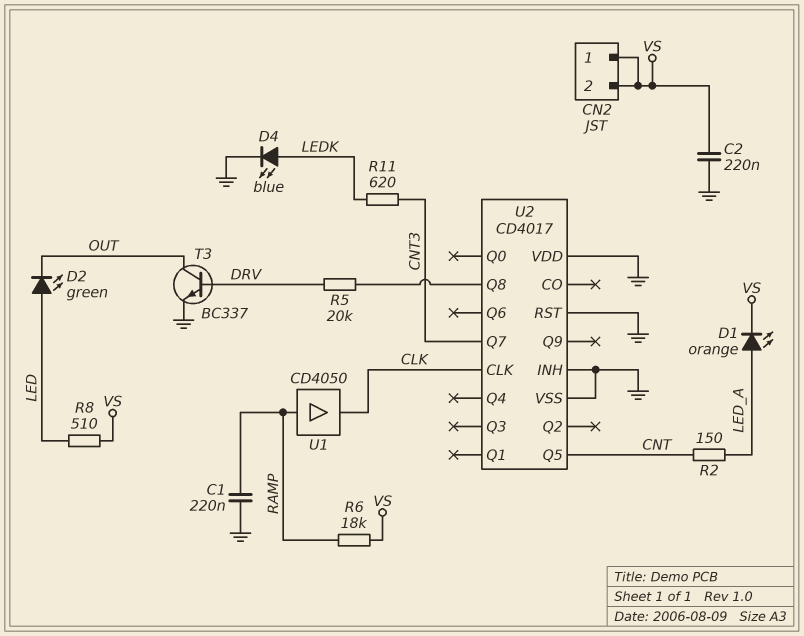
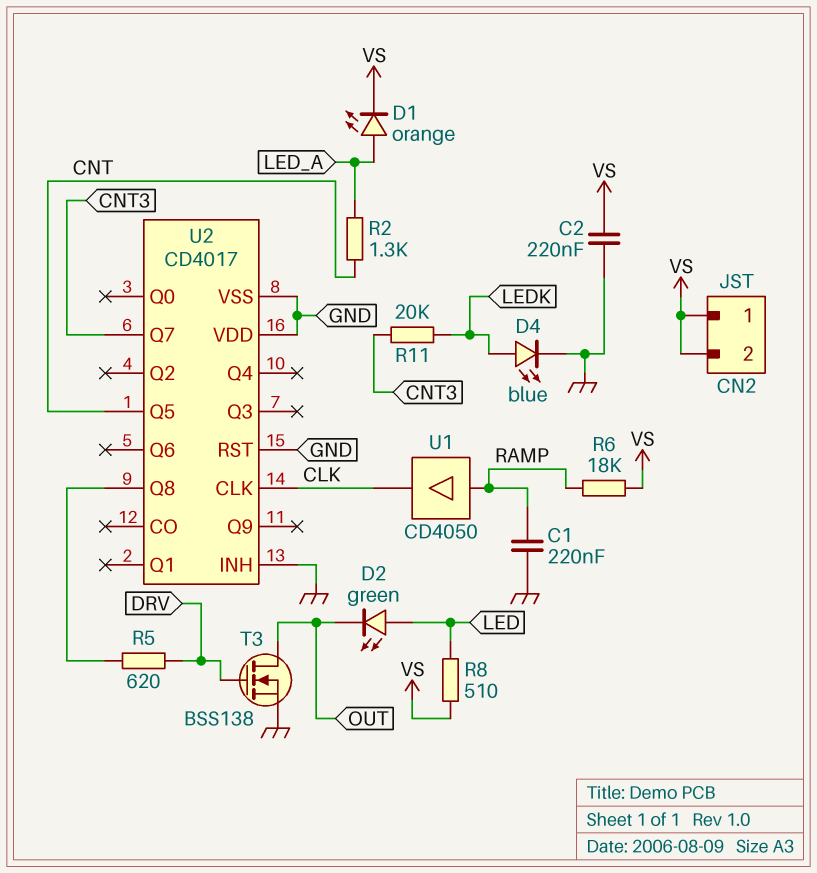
R2: 150 (CNT, LED_A) -> 1.3k (CNT, LED_A)
R5: 20k (DRV, U2/Q8) -> 620 (DRV, U2/Q8)
R11: 620 (CNT3, LEDK) -> 20k (CNT3, LEDK)
T3: NPN BC337 (B DRV, C OUT, E GND) -> NMOS BSS138 (G DRV, D OUT, S GND)

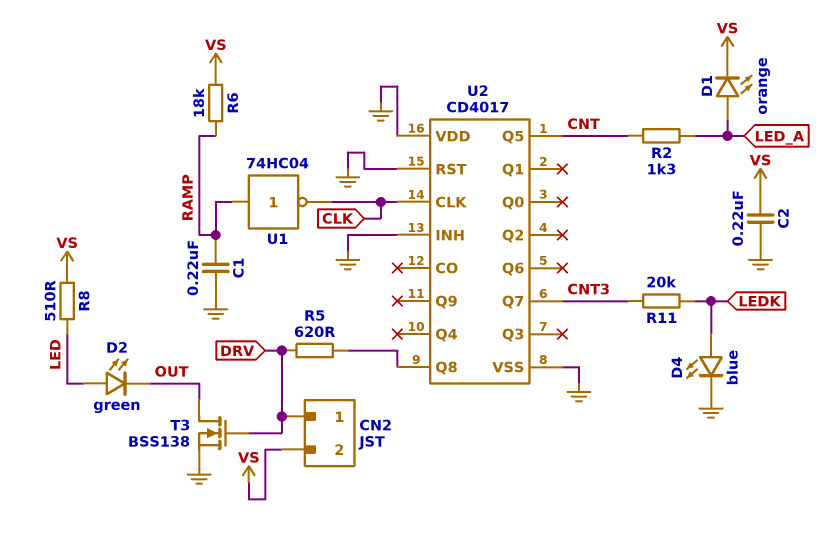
CN2 pin 1: VS -> DRV
U1: buffer CD4050 (in RAMP, out CLK) -> NOT 74HC04 (in RAMP, out CLK)

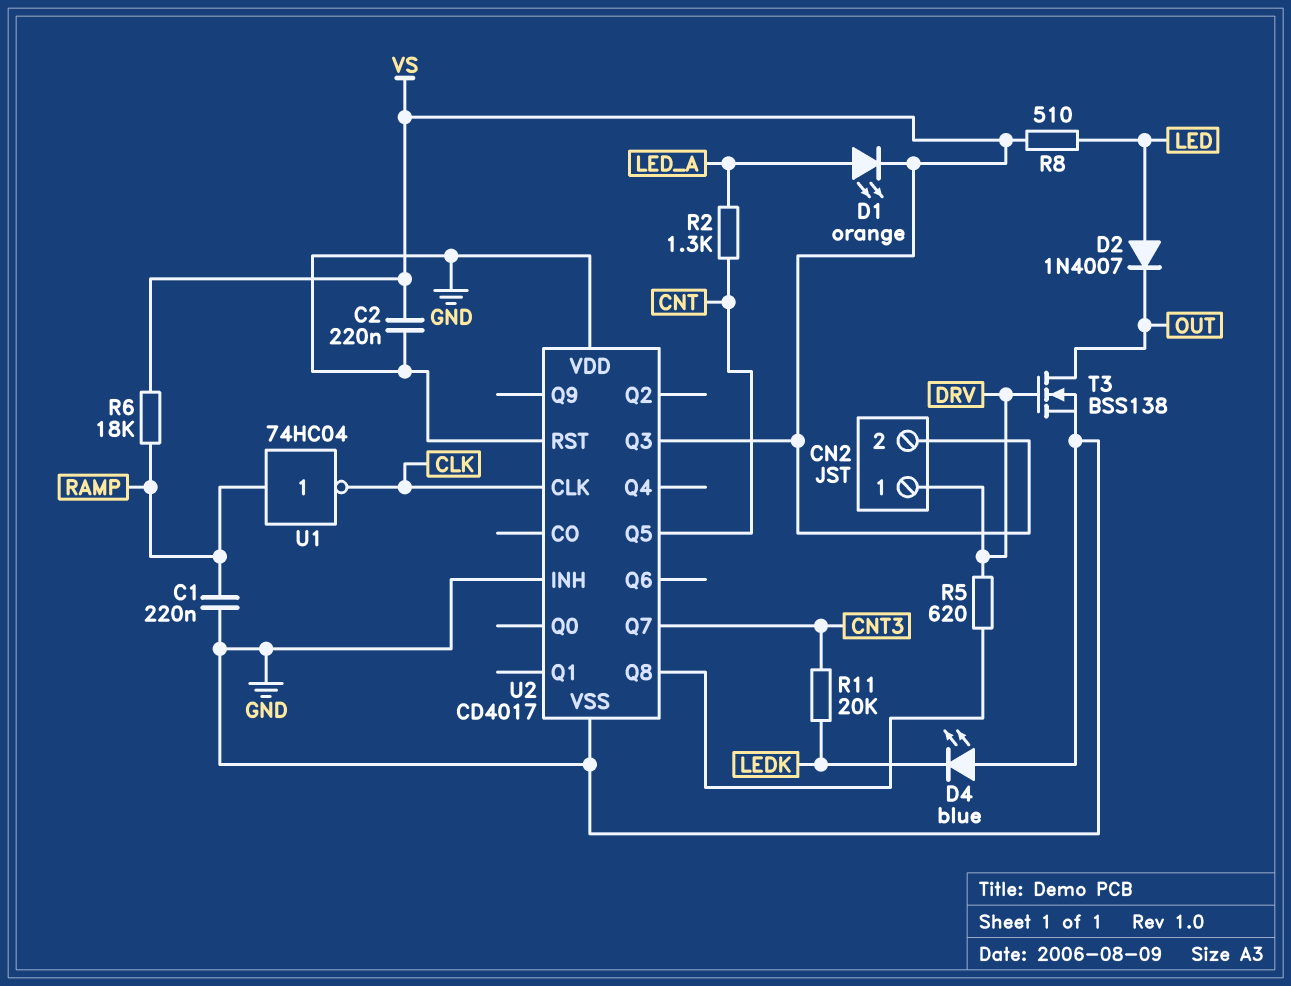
D2: LED green (A LED, K OUT) -> diode 1N4007 (A LED, K OUT)
D4: LED blue (A LEDK, K GND) -> LED blue (A GND, K LEDK)
U2 pin Q3: none -> VS

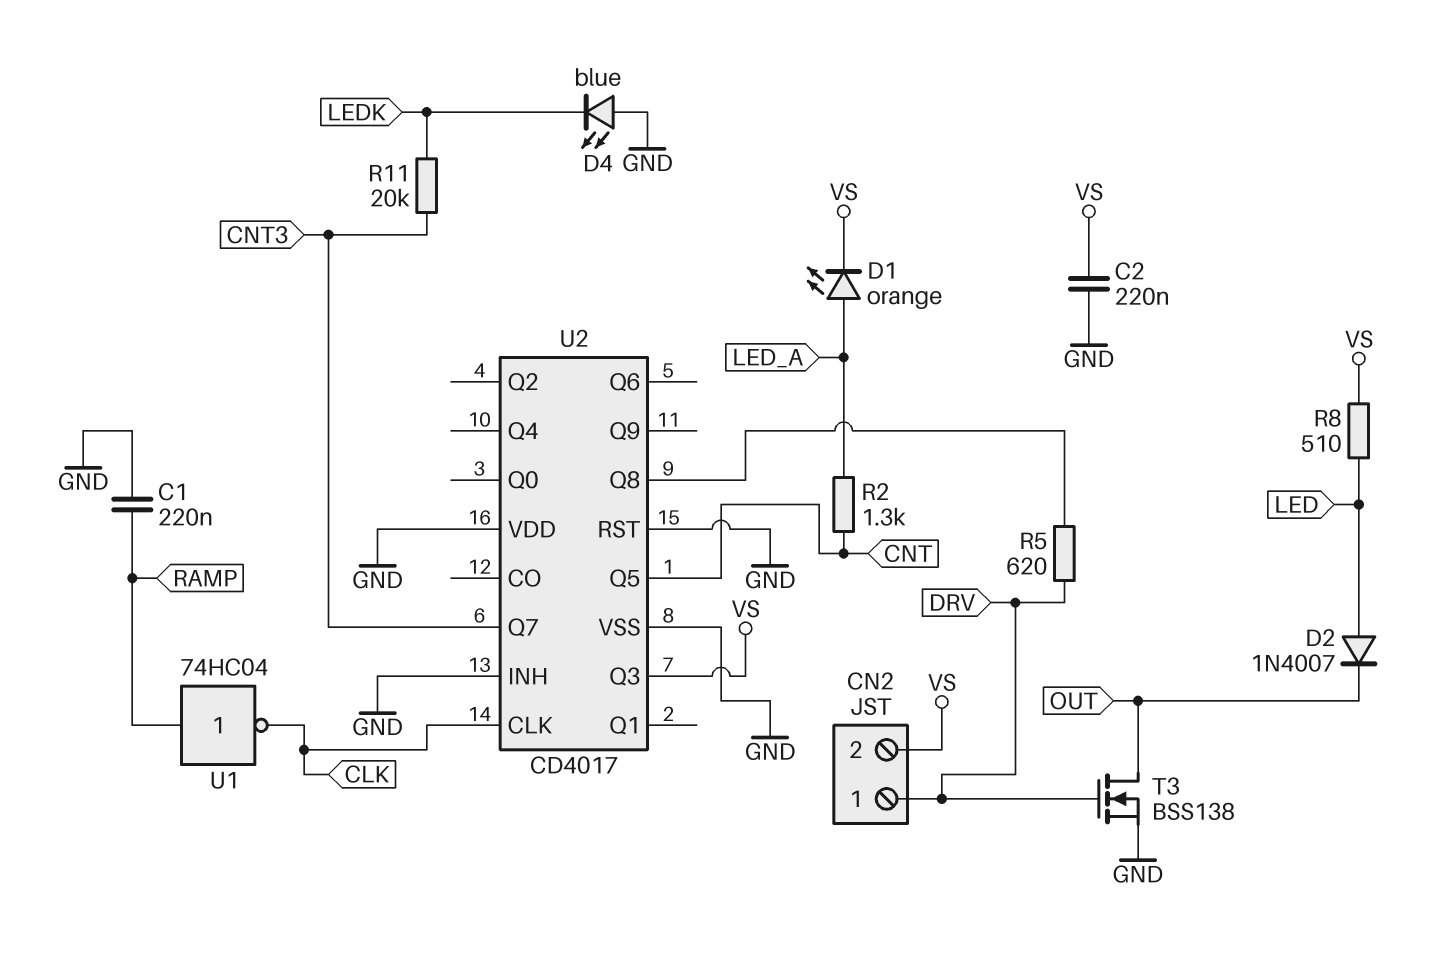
R6: 18k (RAMP, VS) -> none

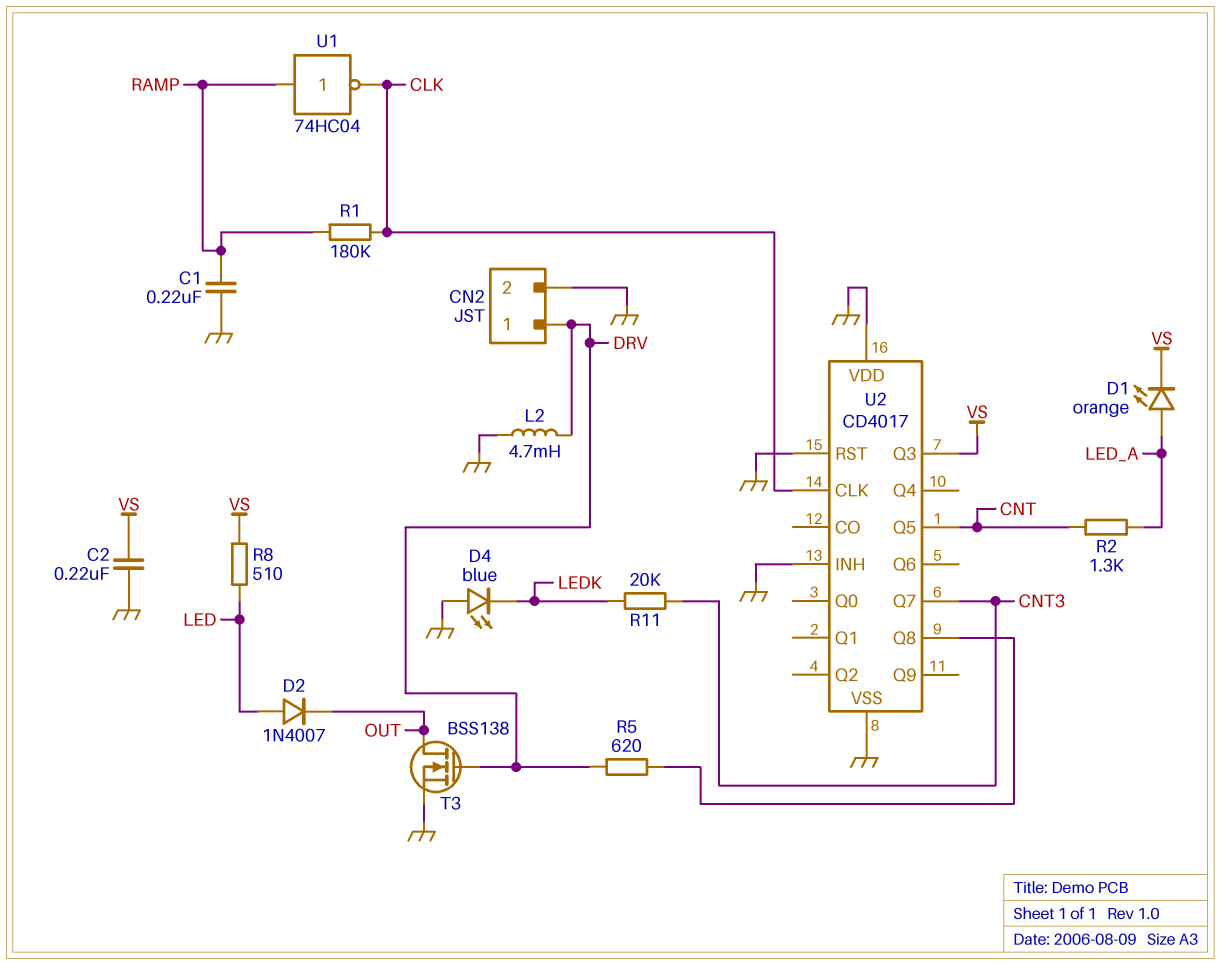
CN2 pin 2: VS -> GND
L2: none -> 4.7mH (DRV, GND)
R1: none -> 180k (CLK, RAMP)

